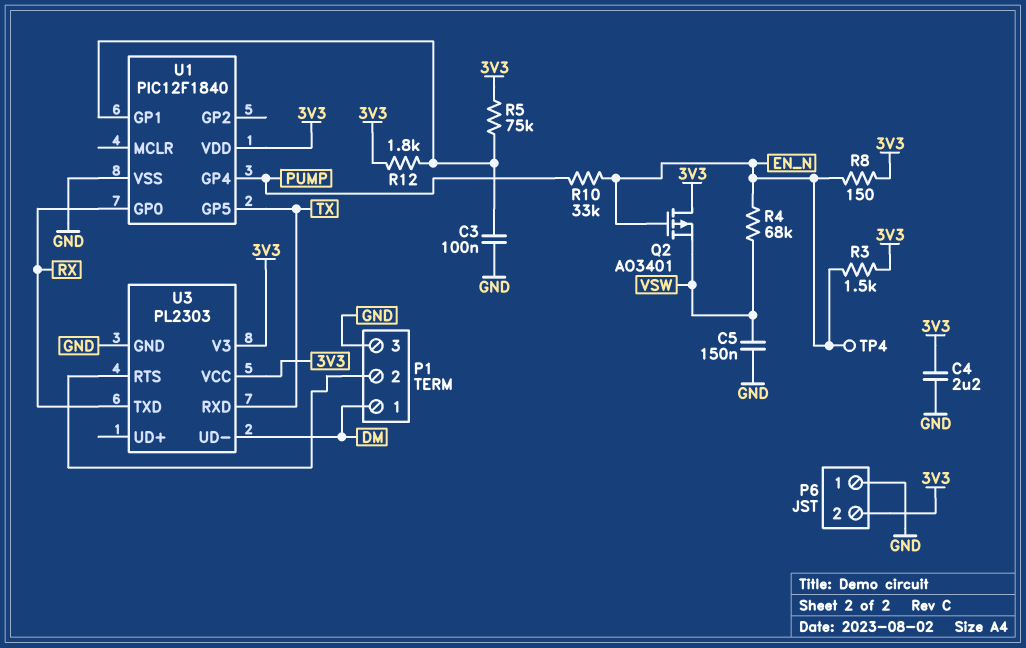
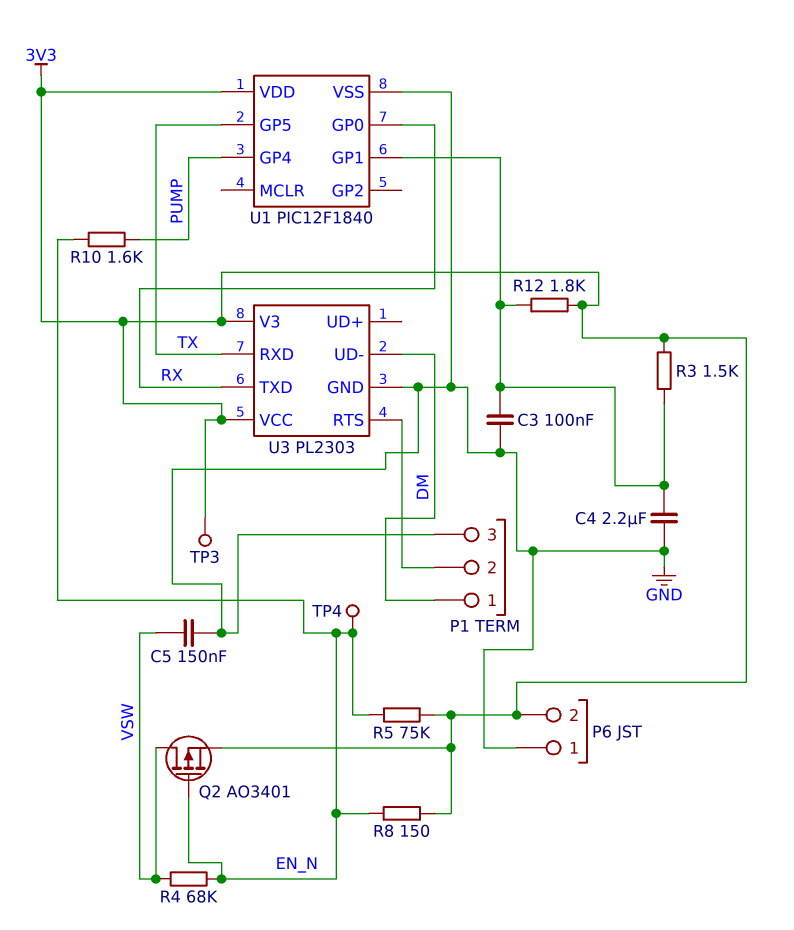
C4: 2.2uF (3V3, GND) -> 2.2uF (GND, U1/GP1)
Q2: PMOS AO3401 (G EN_N, D 3V3, S VSW) -> PMOS AO3401 (G EN_N, D VSW, S 3V3)
R3: 1.5k (3V3, EN_N) -> 1.5k (3V3, U1/GP1)
R5: 75k (3V3, U1/GP1) -> 75k (3V3, EN_N)
R10: 33k (EN_N, PUMP) -> 1.6k (EN_N, PUMP)
TP3: none -> test point (3V3)

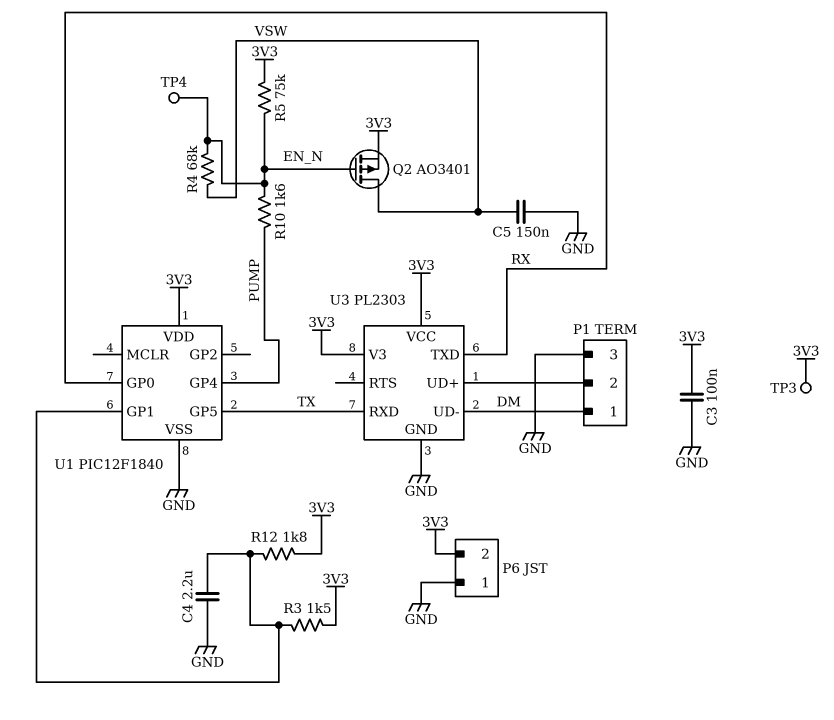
C3: 100nF (GND, U1/GP1) -> 100nF (3V3, GND)
R8: 150 (3V3, EN_N) -> none
U3 pin RTS: P1/2 -> none
U3 pin UD+: none -> P1/2

